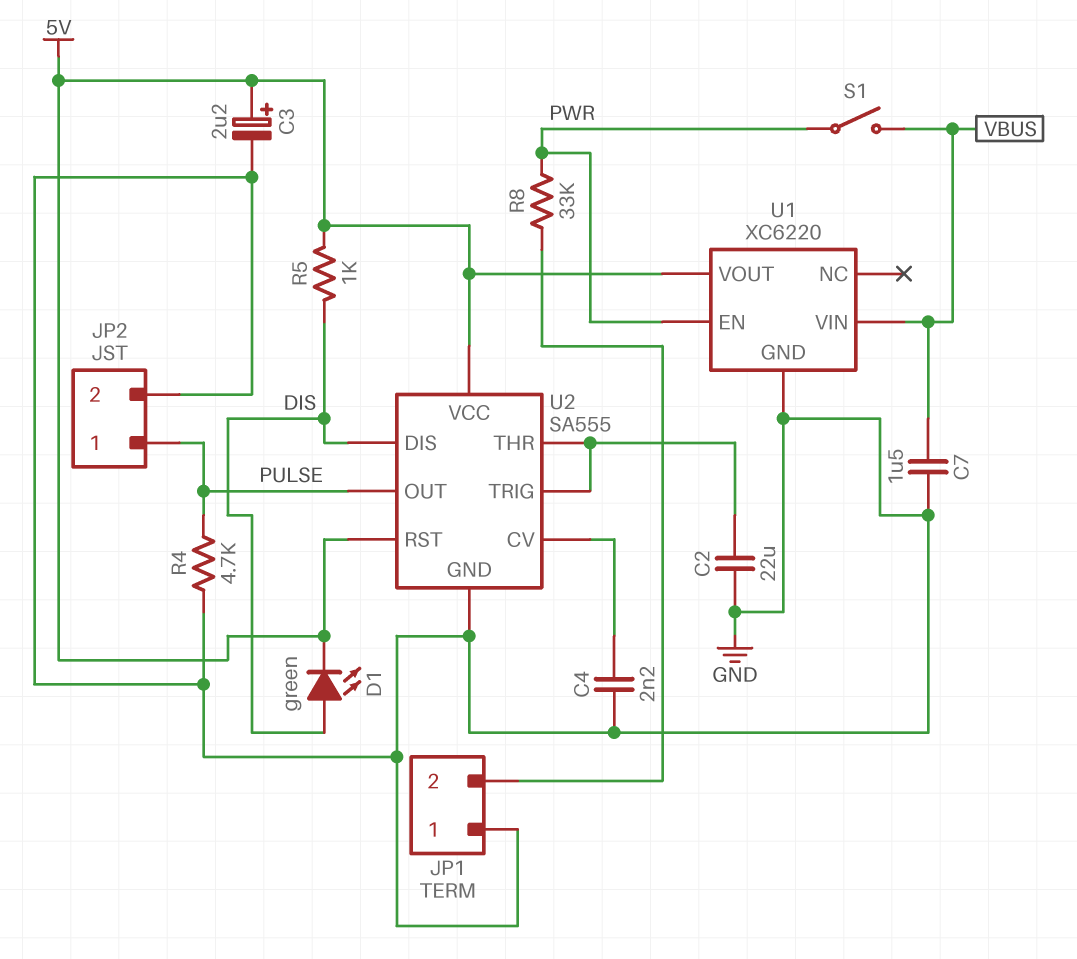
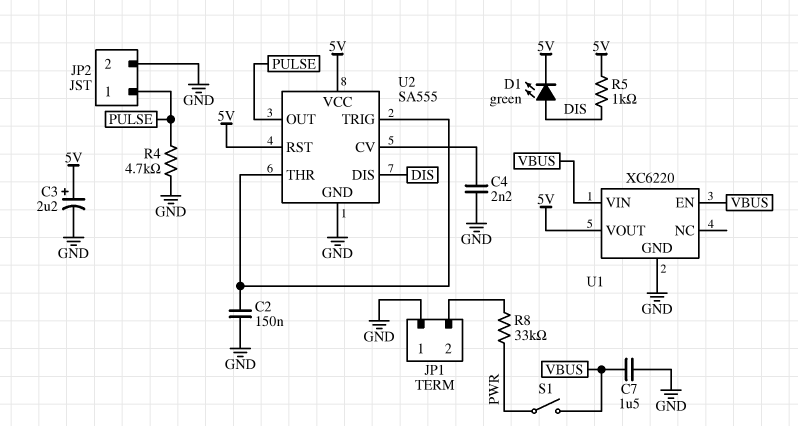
C2: 22uF (GND, U2/THR) -> 150nF (GND, U2/THR)
U1 pin EN: PWR -> VBUS

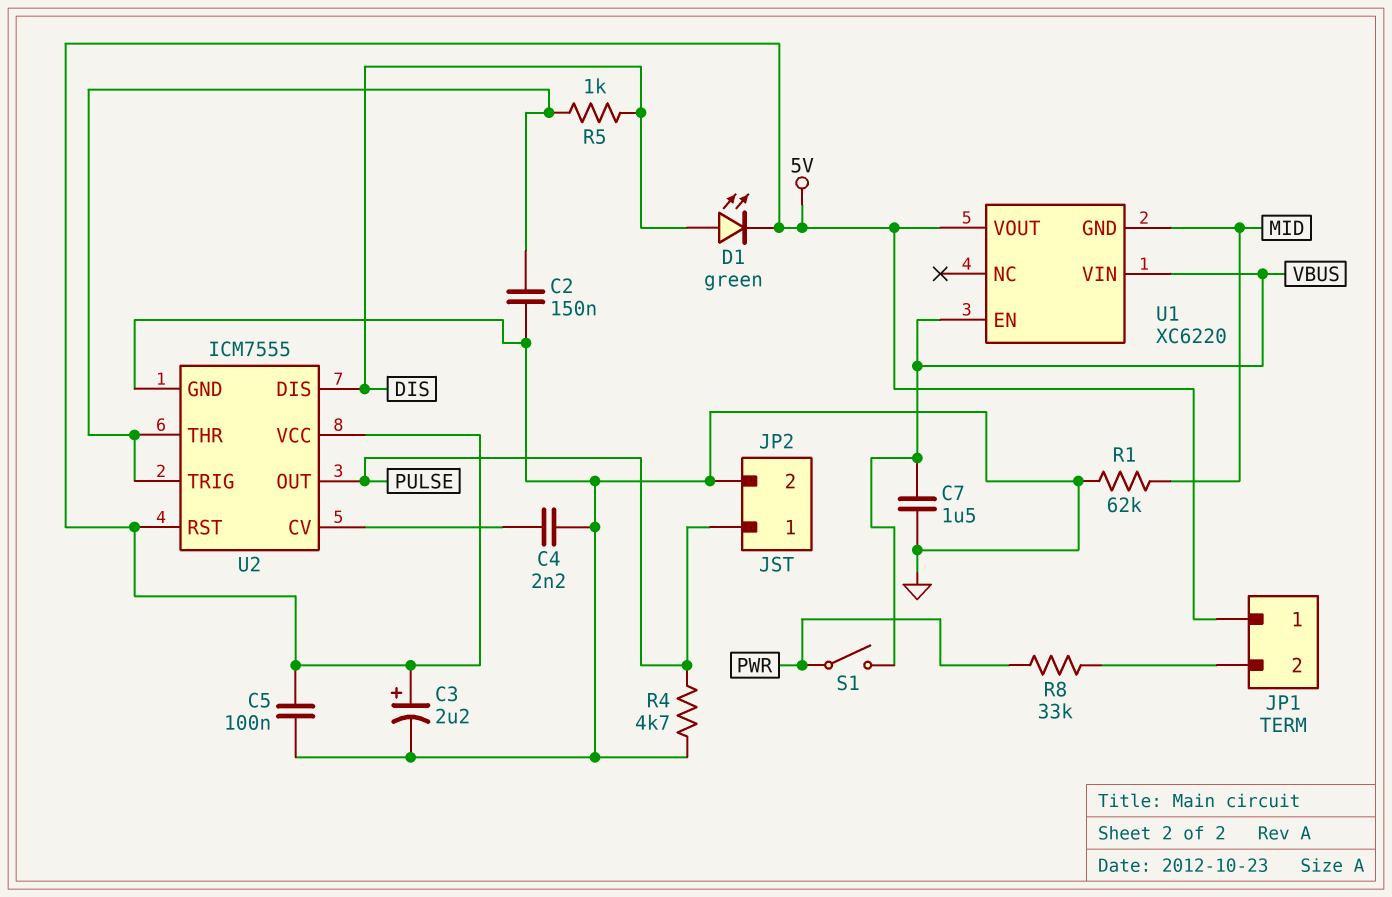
C5: none -> 100nF (5V, GND)
JP1 pin 1: GND -> 5V
R1: none -> 62k (GND, MID)
R5: 1k (5V, DIS) -> 1k (DIS, U2/THR)
U1 pin GND: GND -> MID
U2: SA555 -> ICM7555

